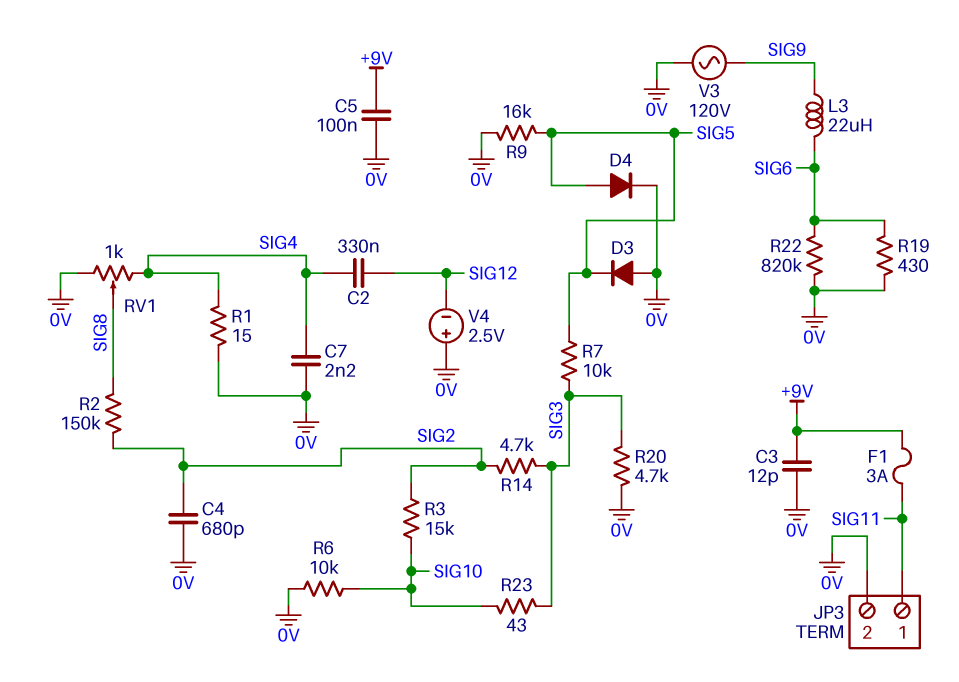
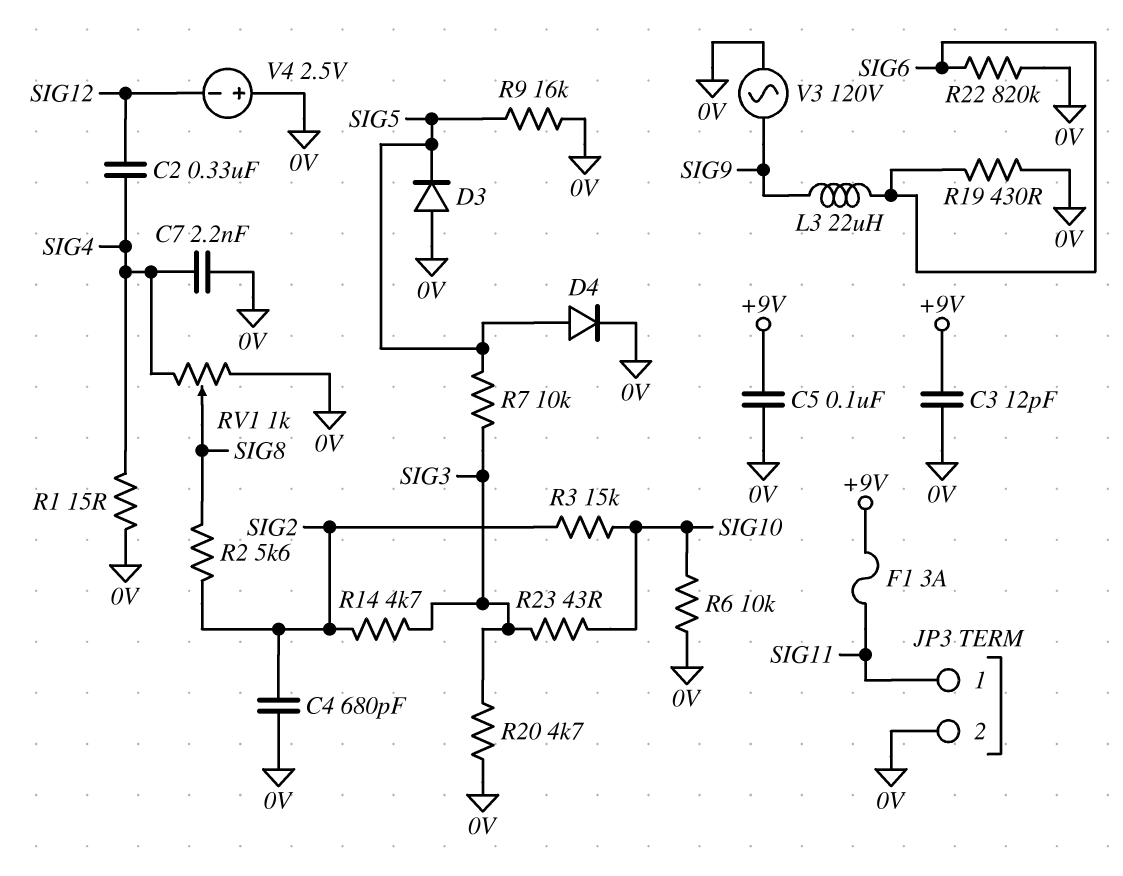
R2: 150k (SIG2, SIG8) -> 5.6k (SIG2, SIG8)

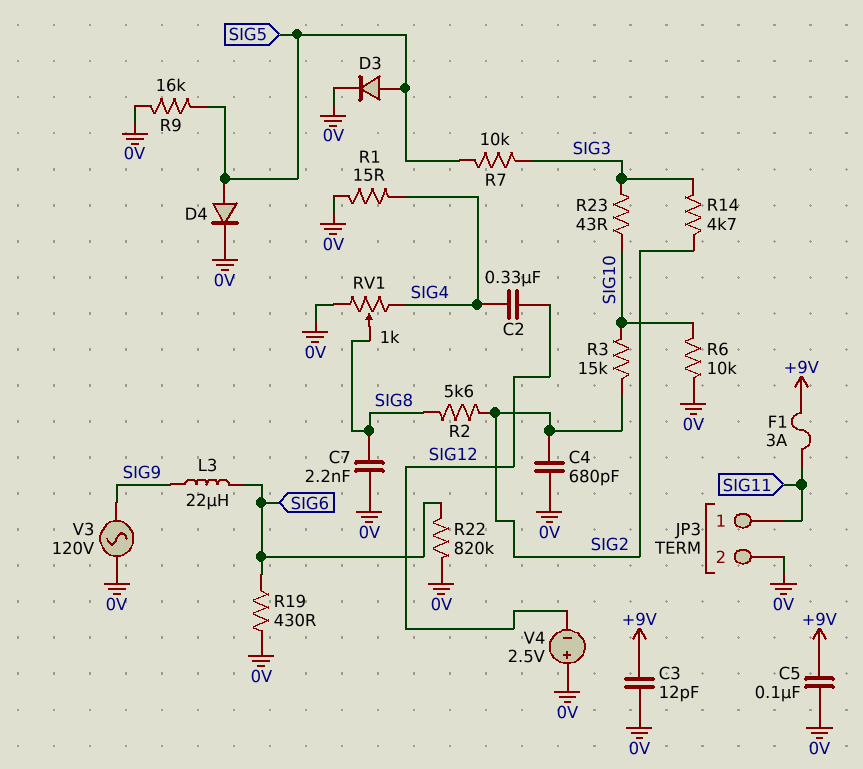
C7: 2.2nF (0V, SIG4) -> 2.2nF (0V, SIG8)
D3: diode (A 0V, K SIG5) -> diode (A SIG5, K 0V)
R20: 4.7k (0V, SIG3) -> none

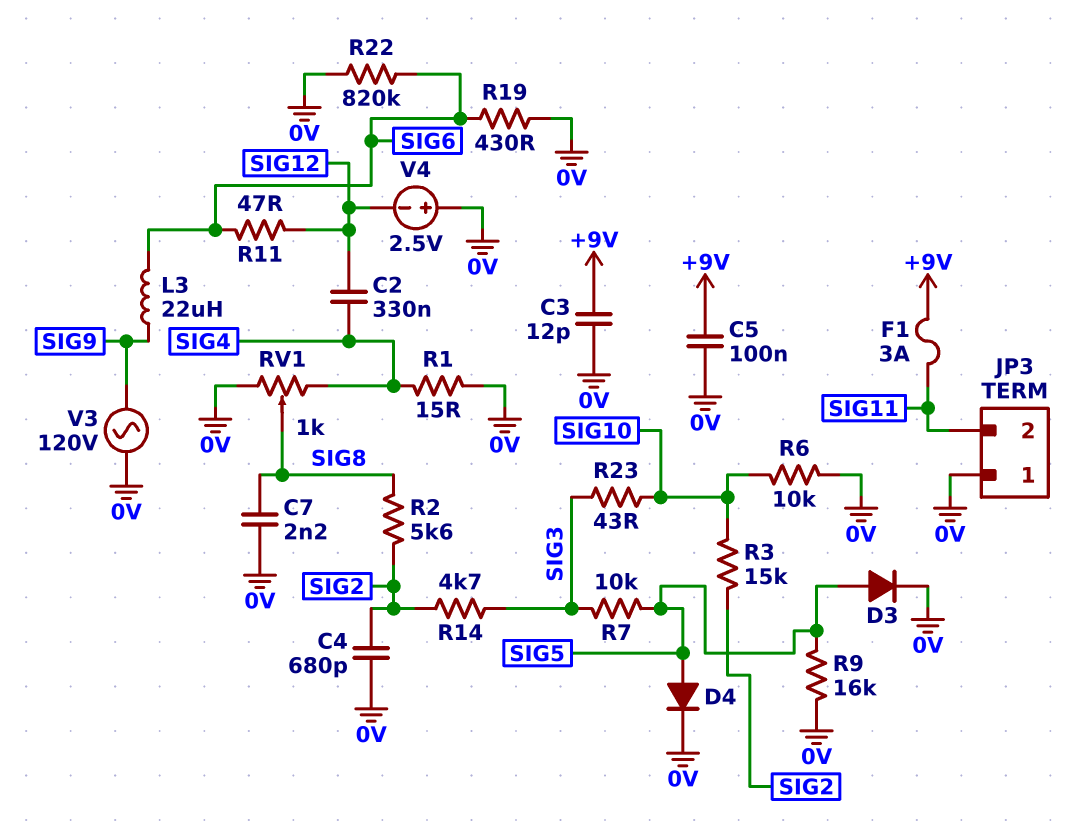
JP3 pin 1: SIG11 -> 0V
JP3 pin 2: 0V -> SIG11
R11: none -> 47 (SIG6, SIG12)

